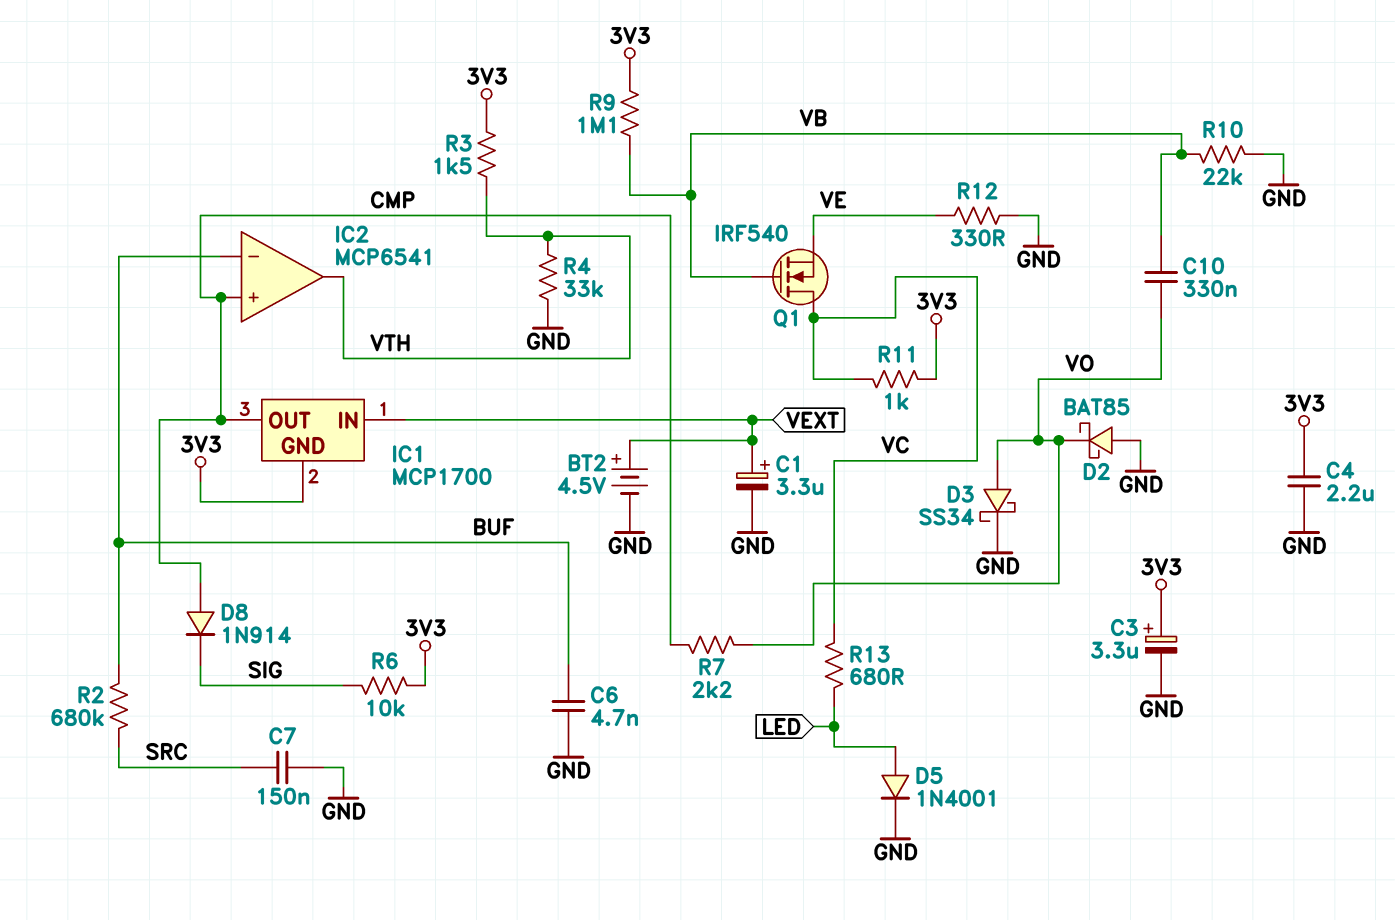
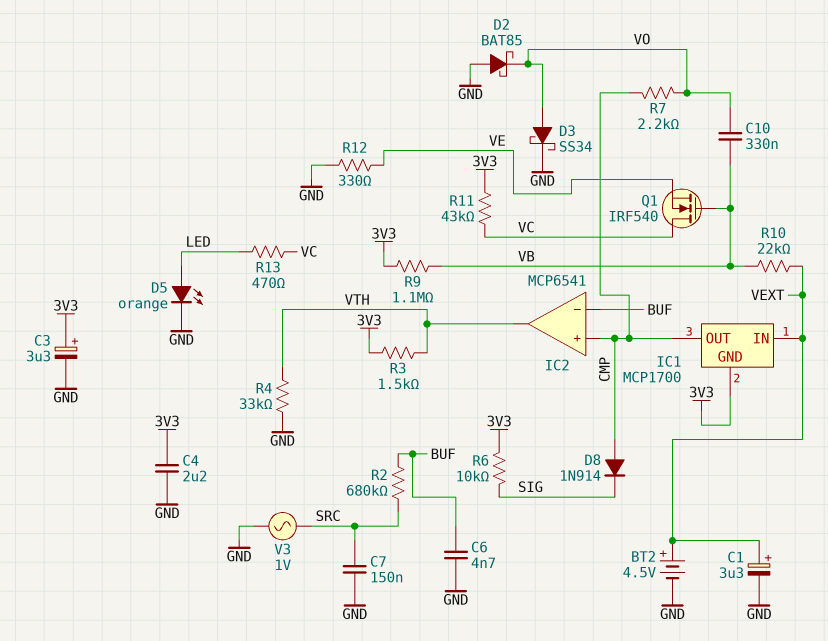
D5: diode 1N4001 (A LED, K GND) -> LED orange (A LED, K GND)
R10: 22k (GND, VB) -> 22k (VB, VEXT)
R11: 1k (3V3, VC) -> 43k (3V3, VC)
R13: 680 (LED, VC) -> 470 (LED, VC)
V3: none -> AC 1V (GND, SRC)

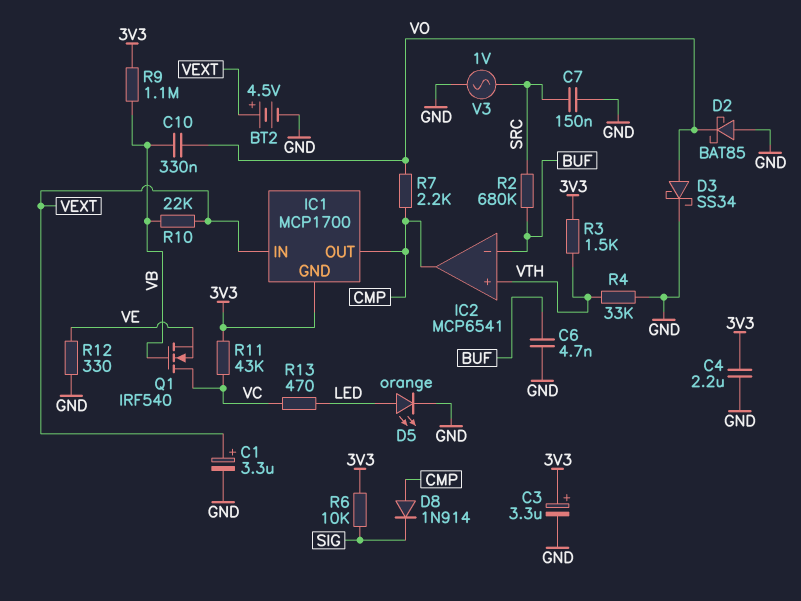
IC2 pin in+: CMP -> VTH
IC2 pin out: VTH -> CMP

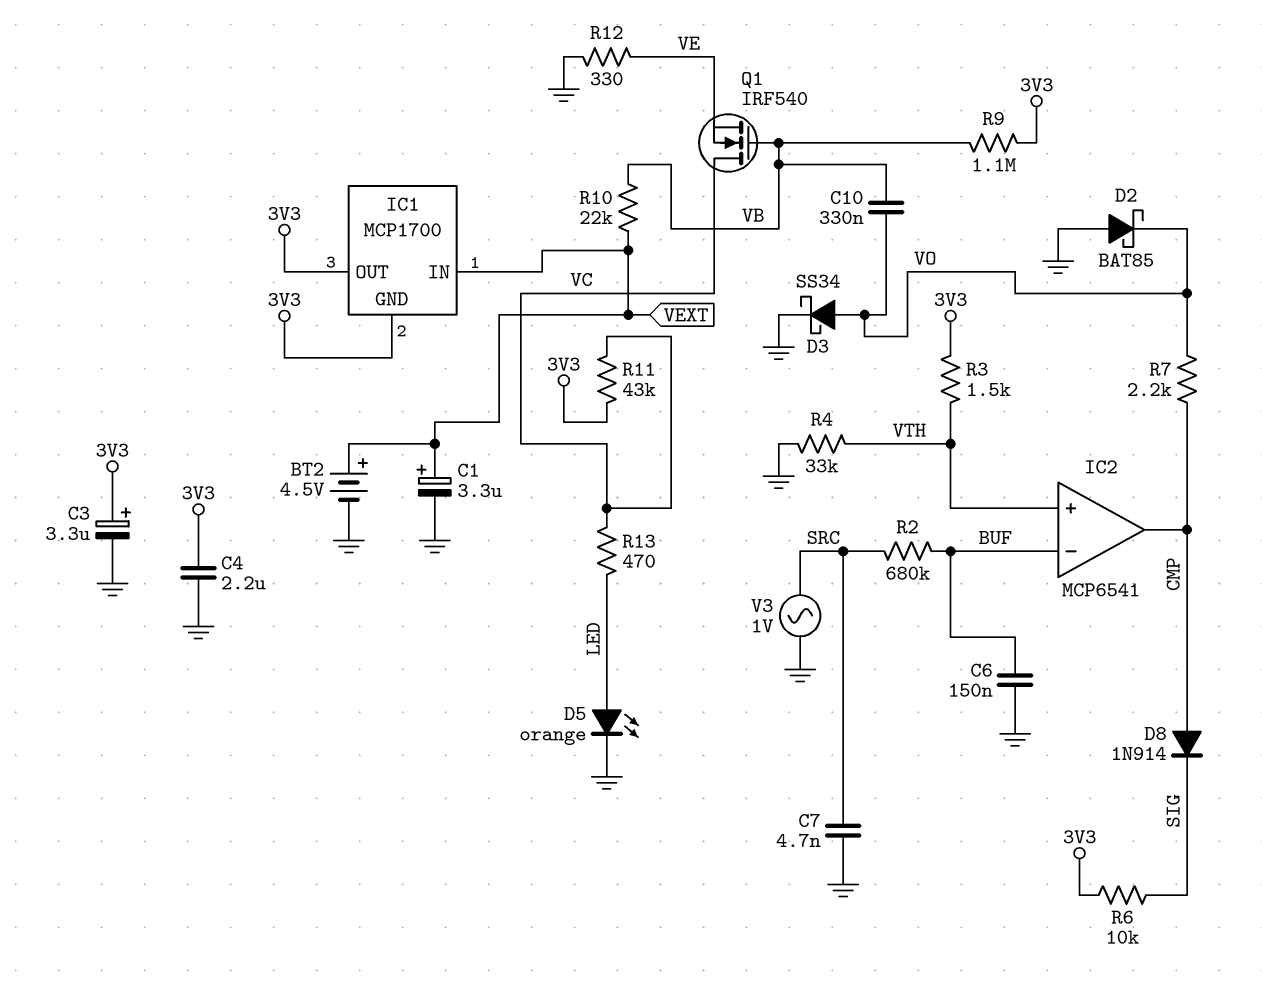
C6: 4.7nF (BUF, GND) -> 150nF (BUF, GND)
C7: 150nF (GND, SRC) -> 4.7nF (GND, SRC)
IC1 pin OUT: CMP -> 3V3

